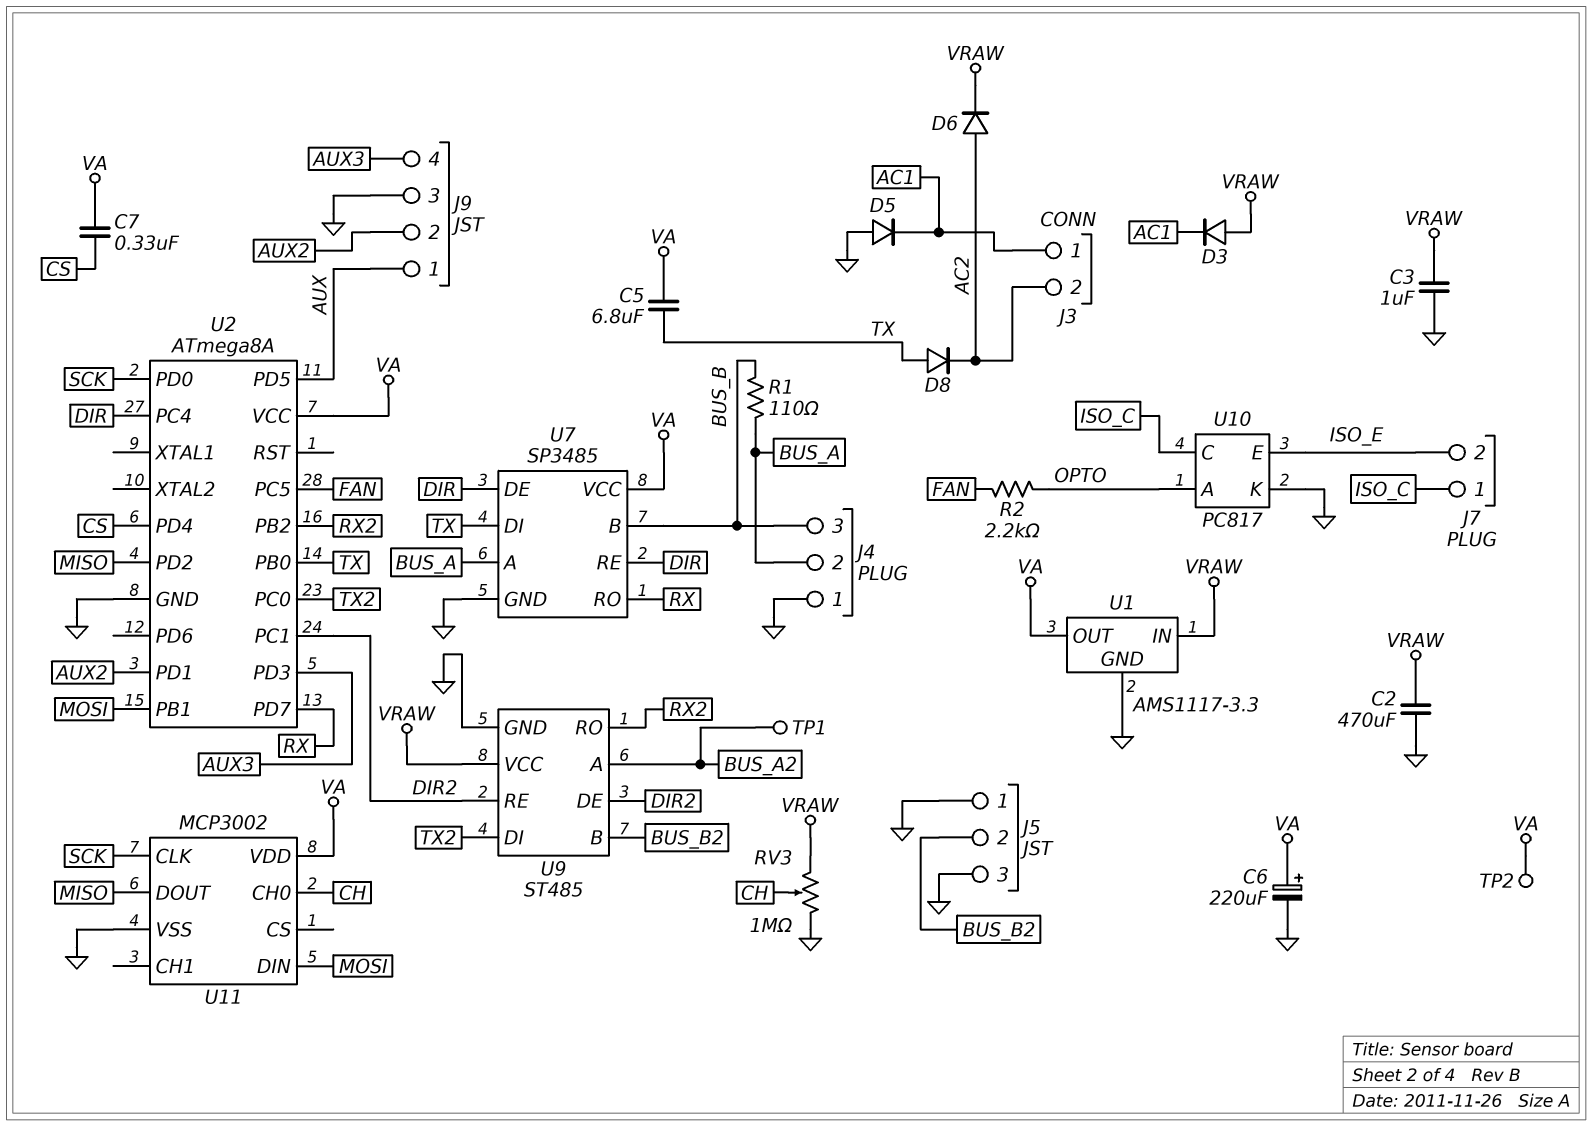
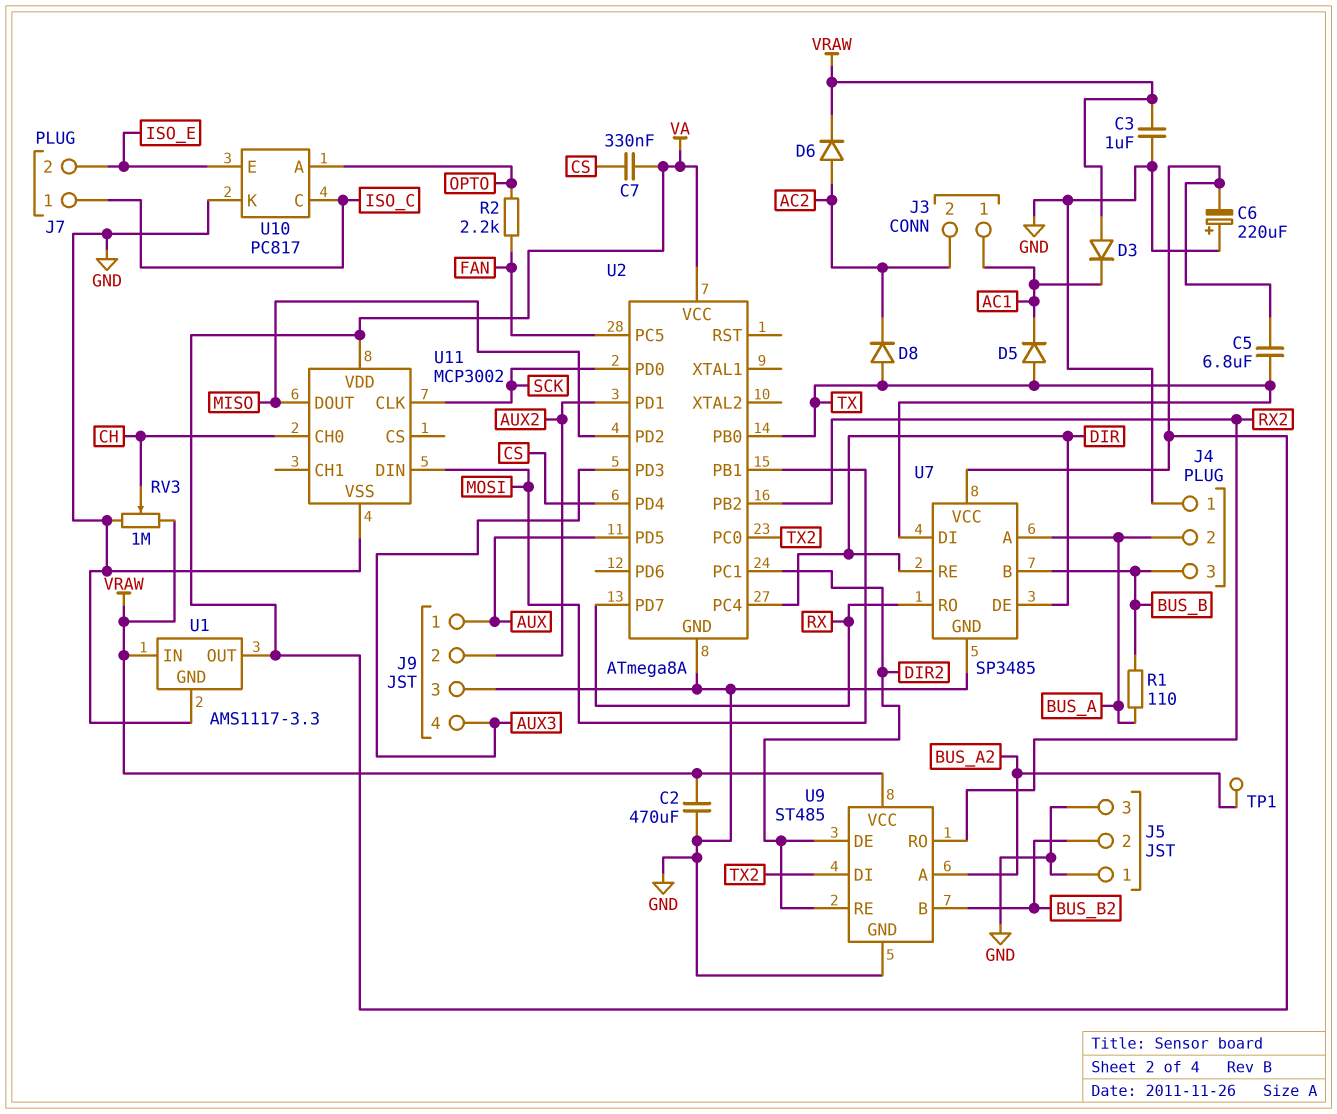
C6: 220uF (plus VA, minus GND) -> 220uF (plus GND, minus VA)
D5: diode (A GND, K AC1) -> diode (A TX, K AC1)
TP2: test point (VA) -> none

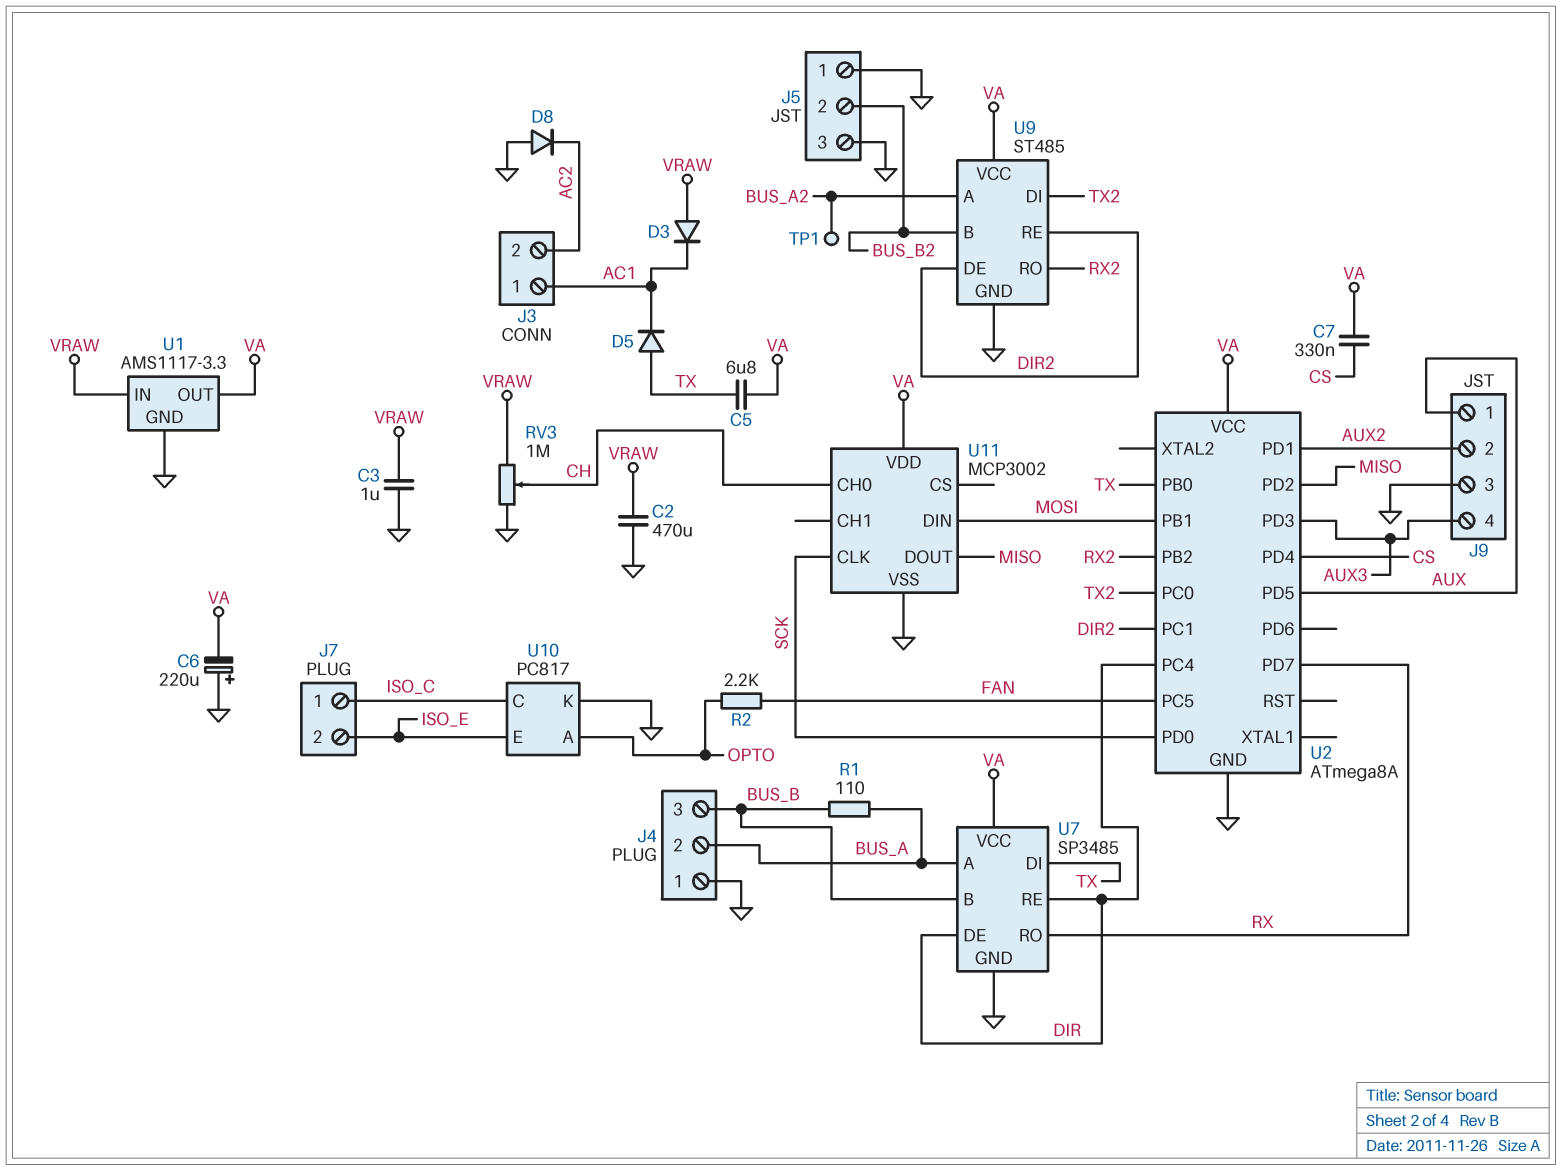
D6: diode (A AC2, K VRAW) -> none
D8: diode (A TX, K AC2) -> diode (A GND, K AC2)
U9 pin VCC: VRAW -> VA

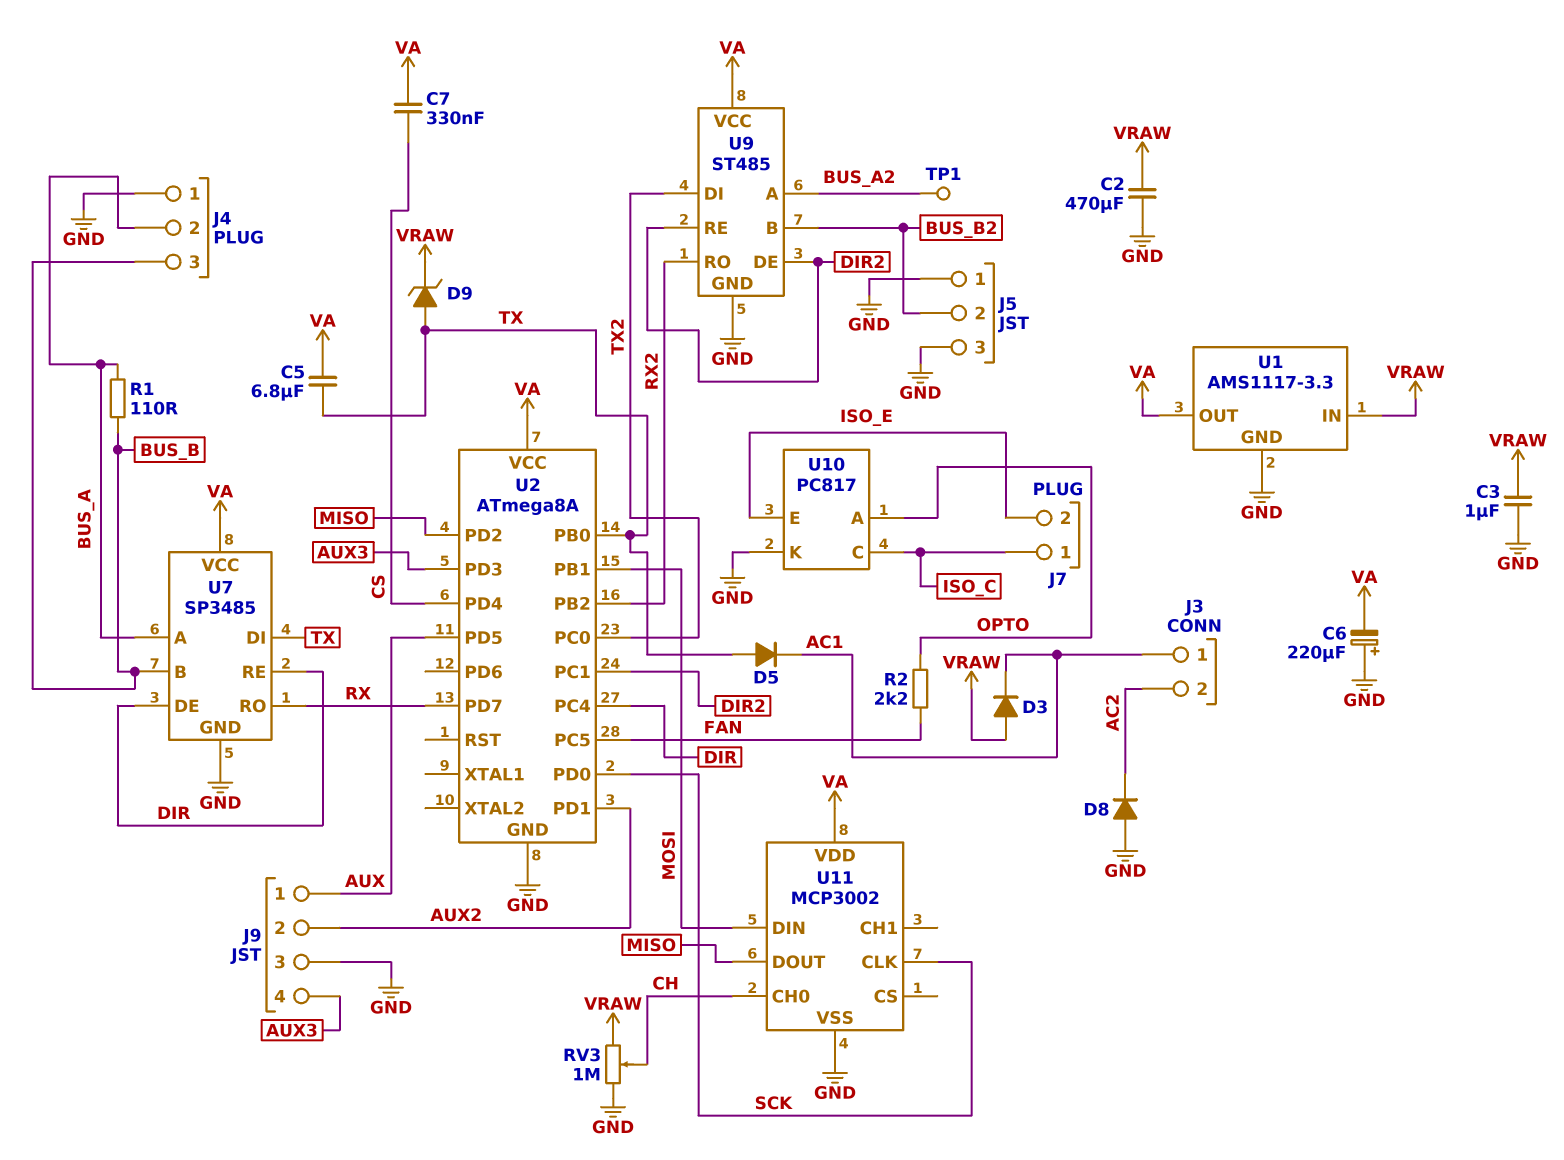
D9: none -> zener (A TX, K VRAW)

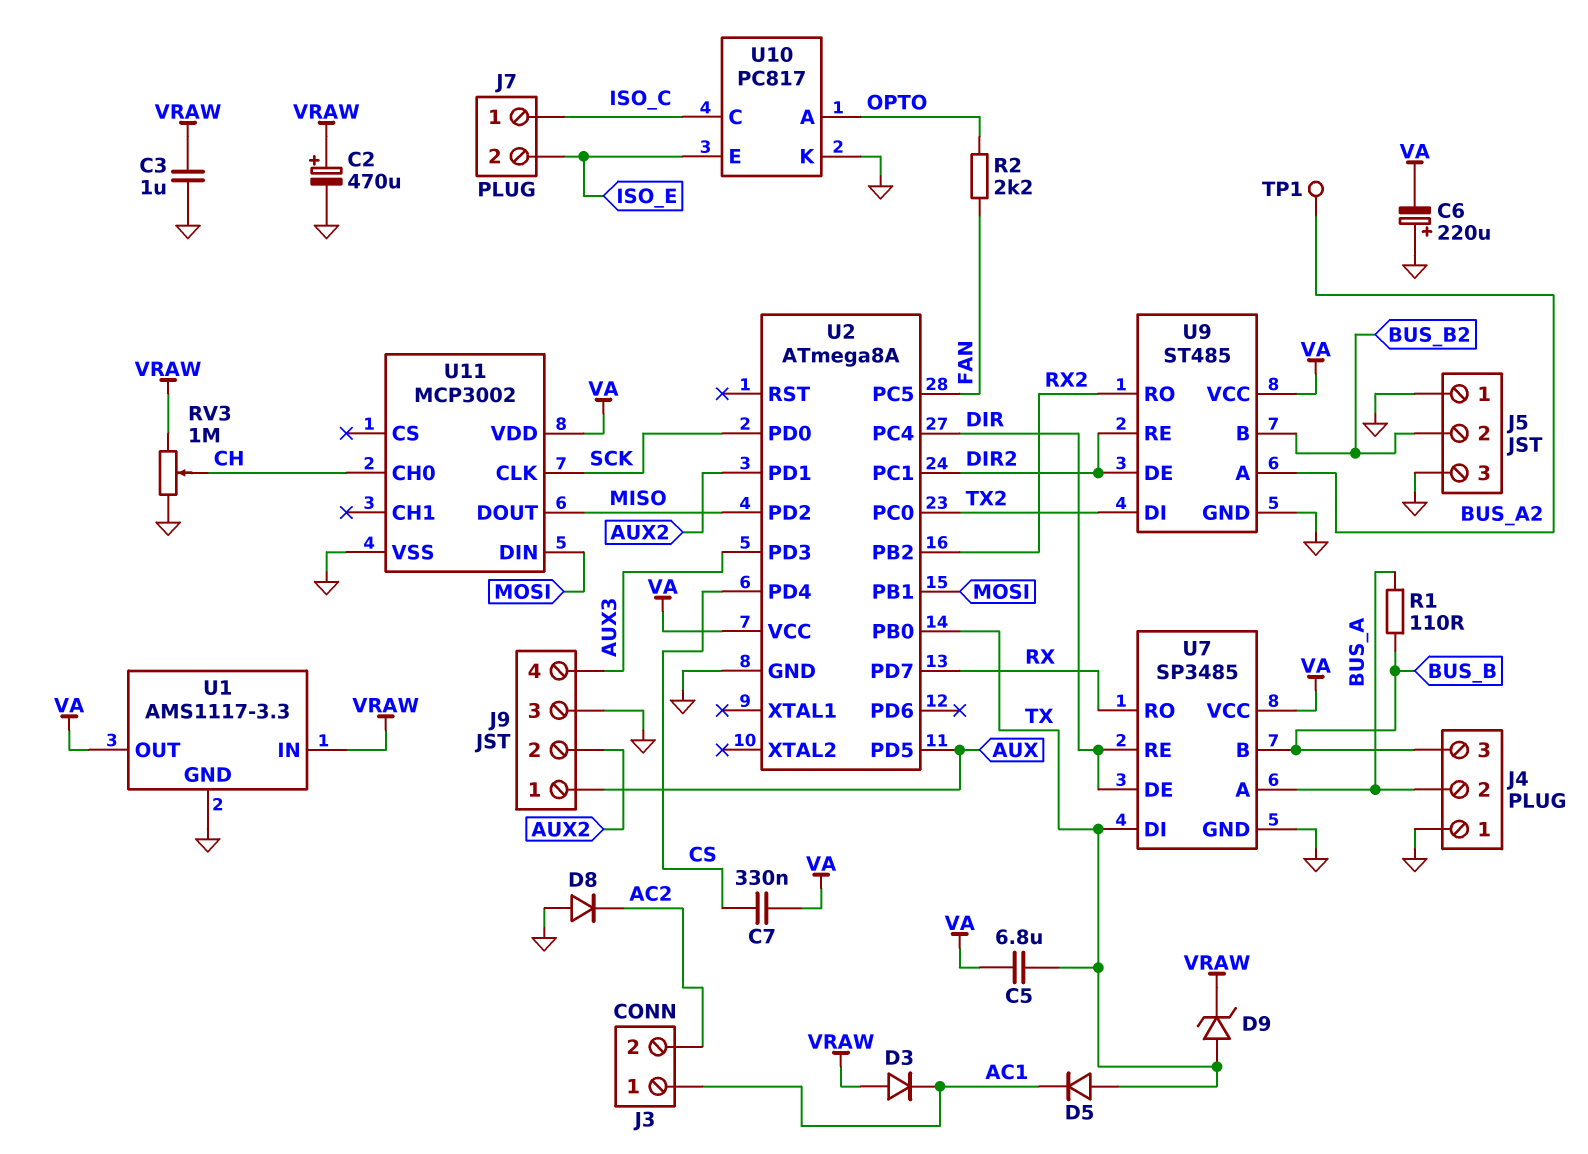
C2: 470uF (GND, VRAW) -> 470uF (plus VRAW, minus GND)

